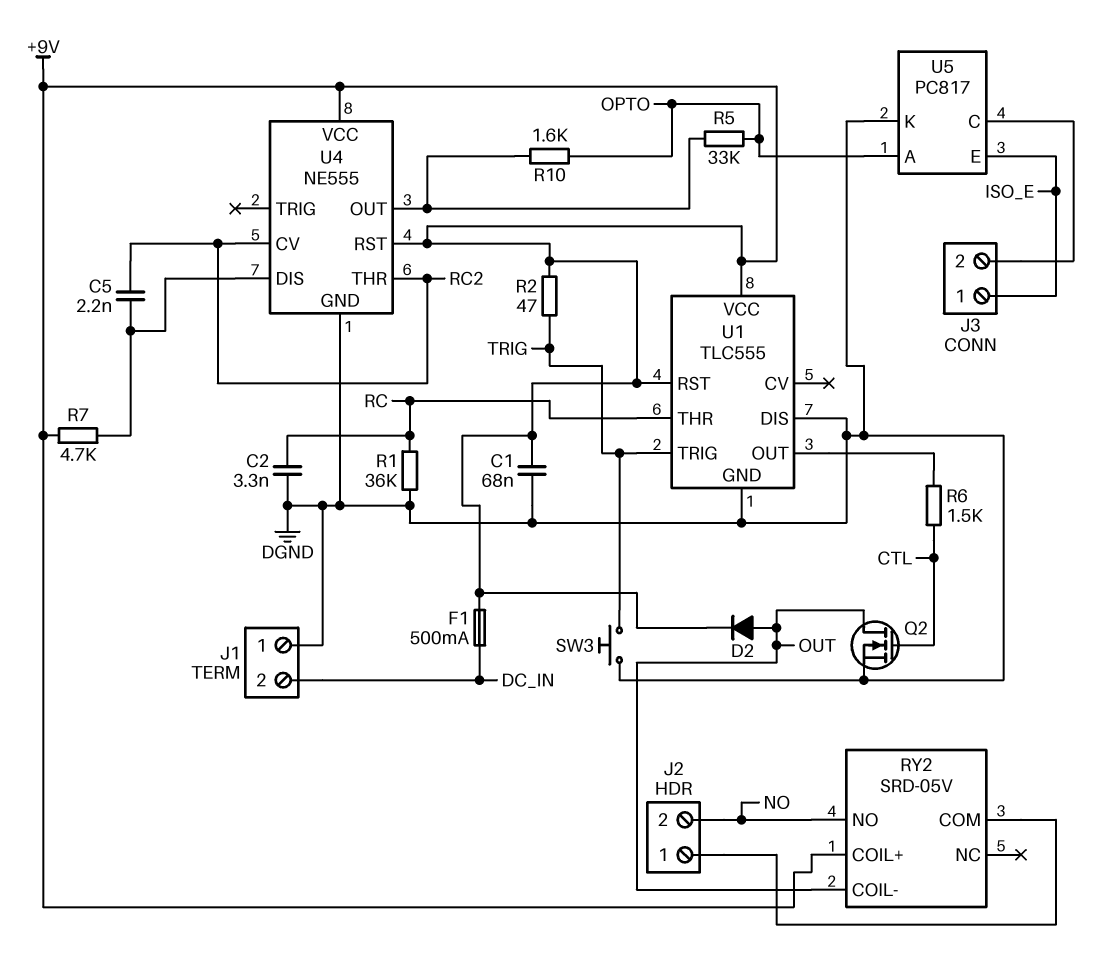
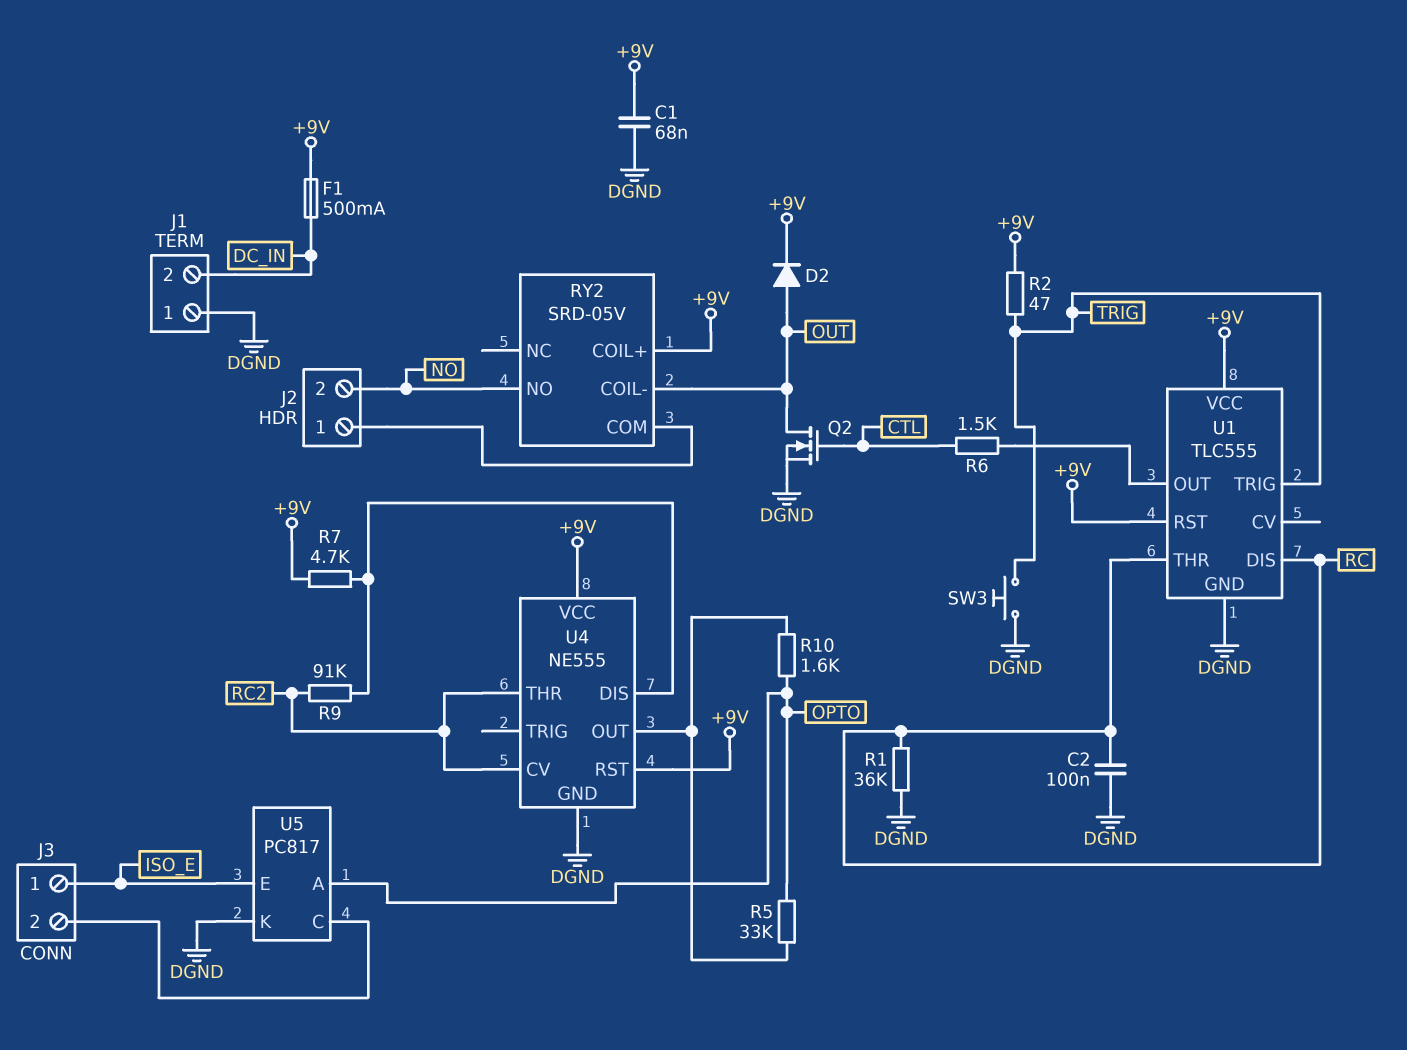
C2: 3.3nF (DGND, RC) -> 100nF (DGND, RC)
C5: 2.2nF (RC2, U4/DIS) -> none
R9: none -> 91k (RC2, U4/DIS)
U1 pin DIS: DGND -> RC

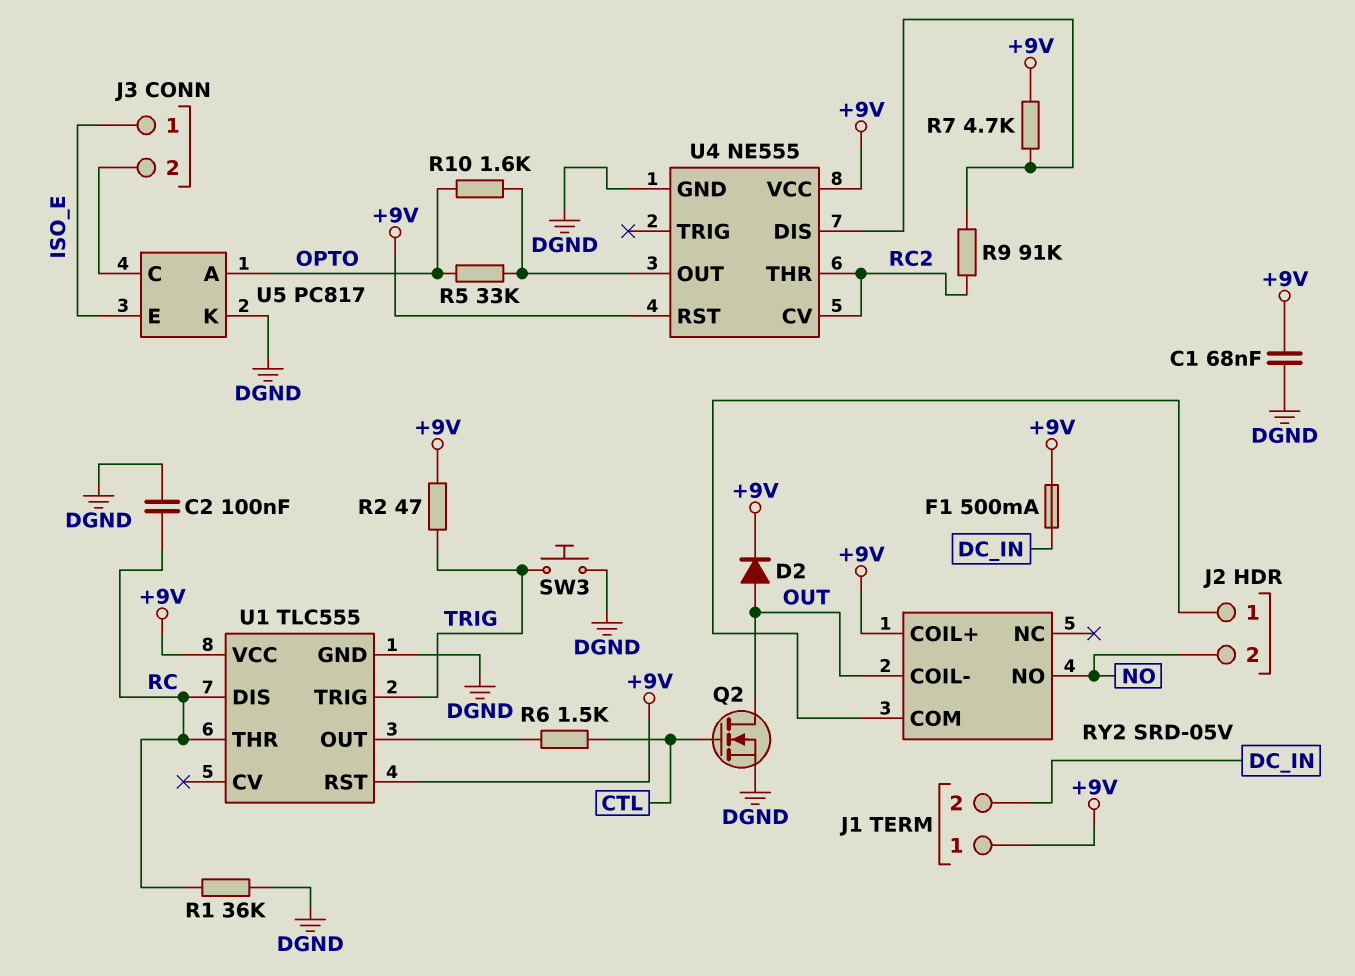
J1 pin 1: DGND -> +9V

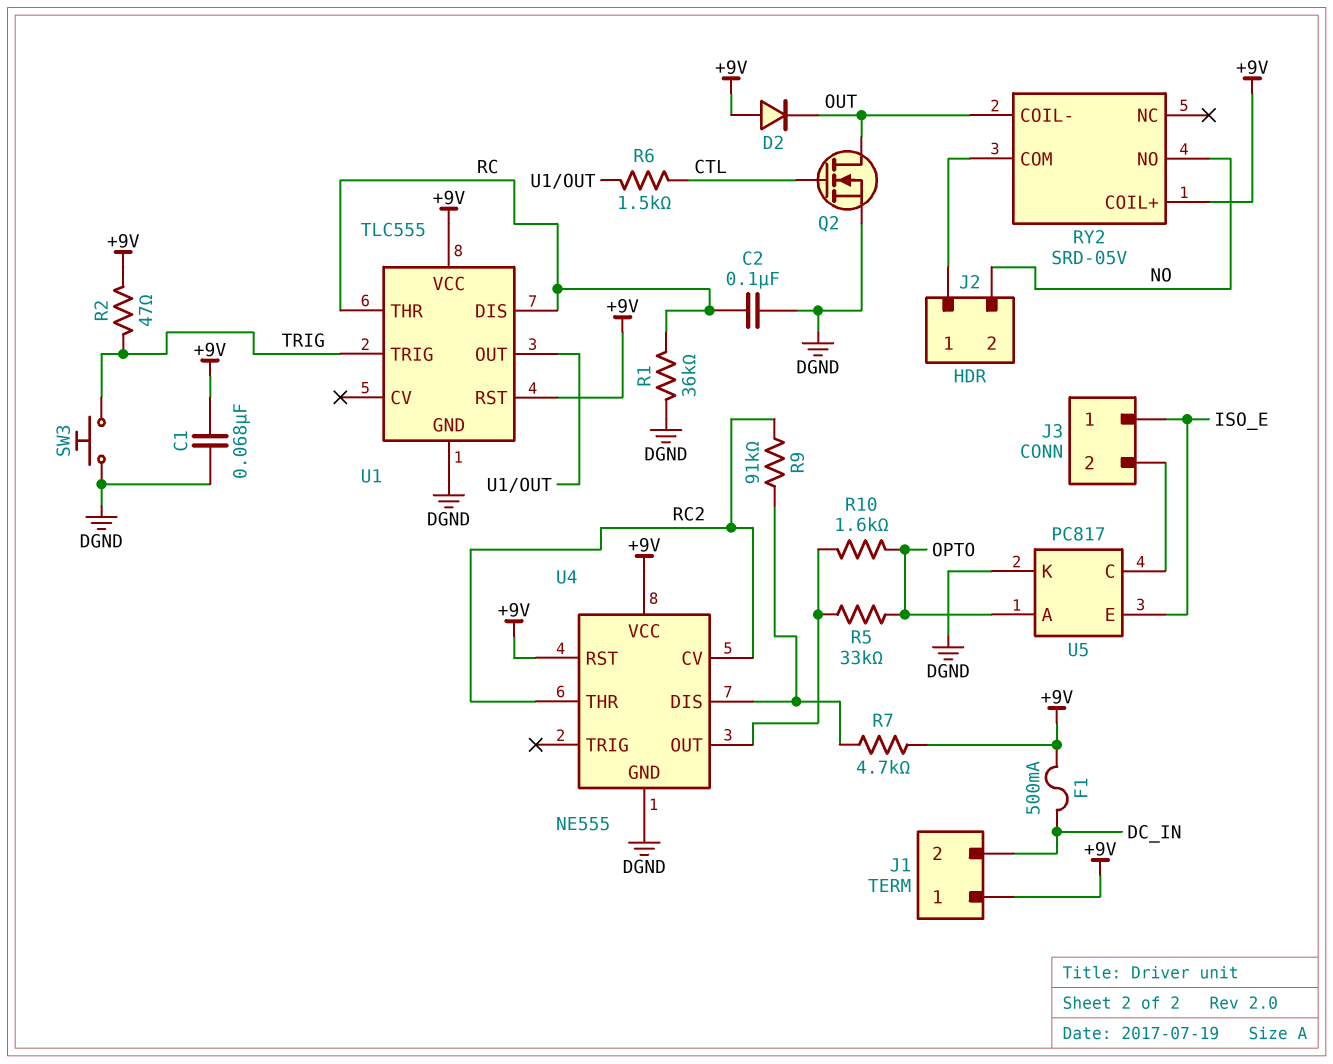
D2: diode (A OUT, K +9V) -> diode (A +9V, K OUT)

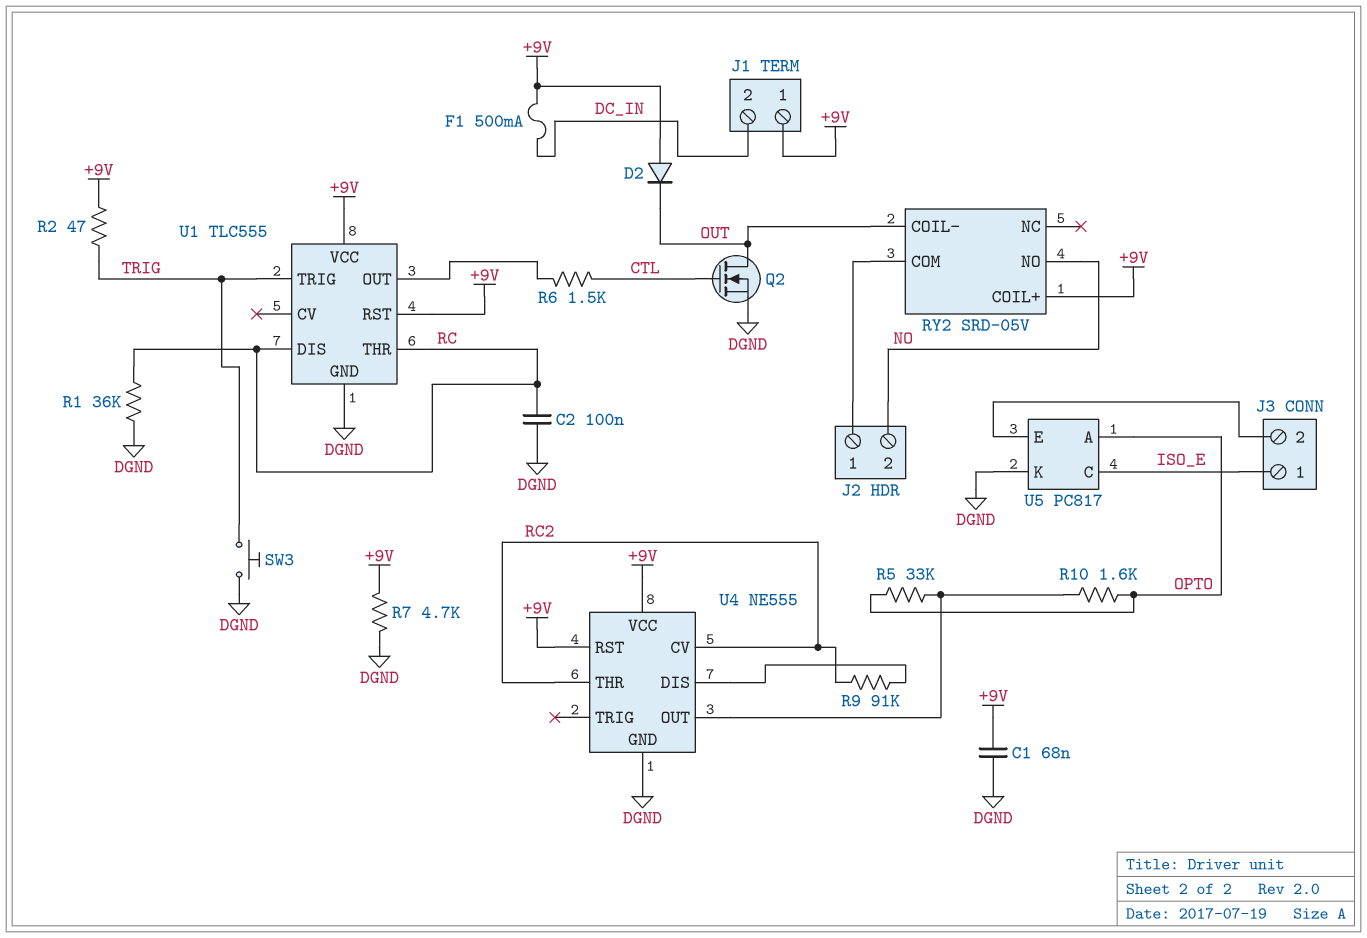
R7: 4.7k (+9V, U4/DIS) -> 4.7k (+9V, DGND)
U5 pin C: J3/2 -> ISO_E
U5 pin E: ISO_E -> J3/2

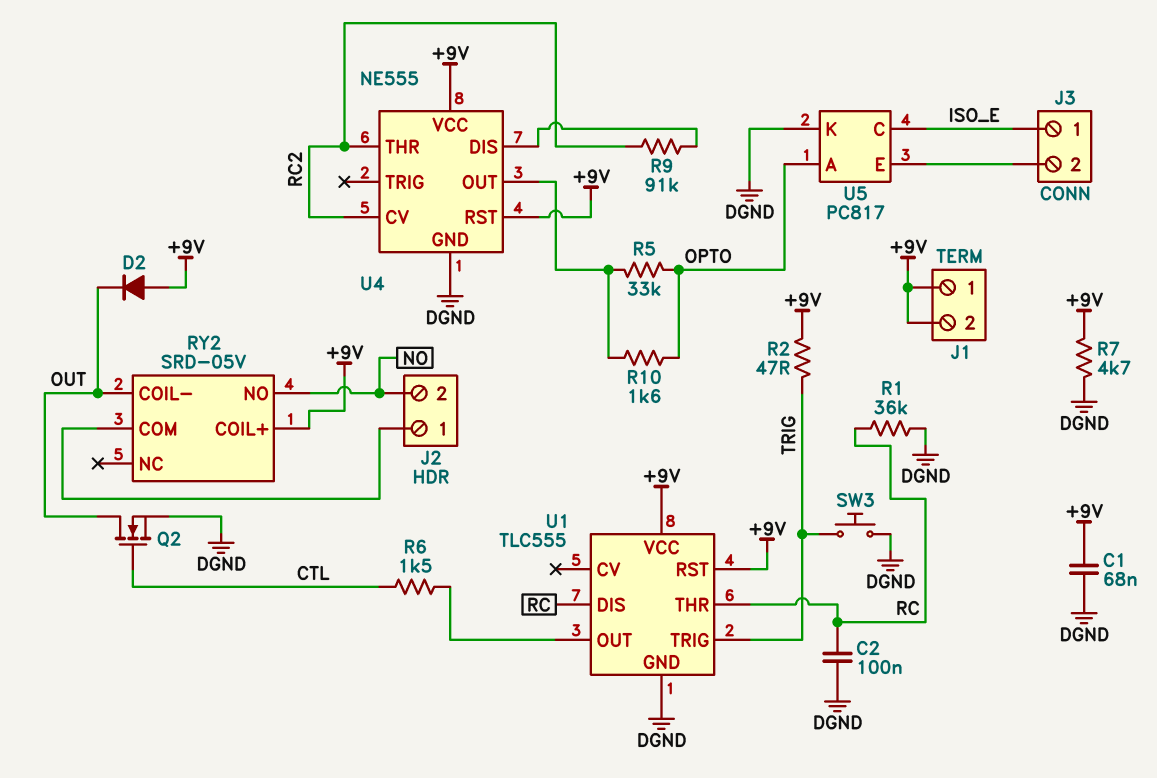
F1: 500mA (+9V, DC_IN) -> none
J1 pin 2: DC_IN -> +9V

